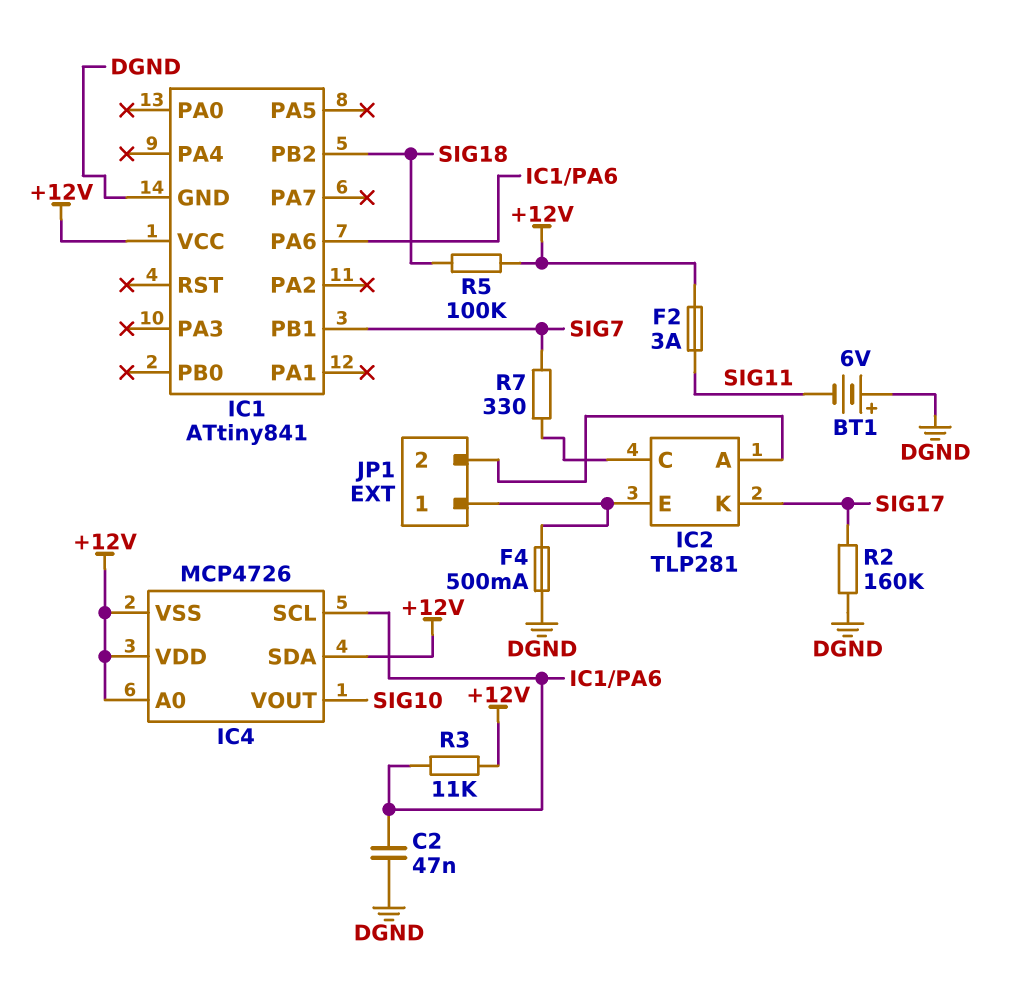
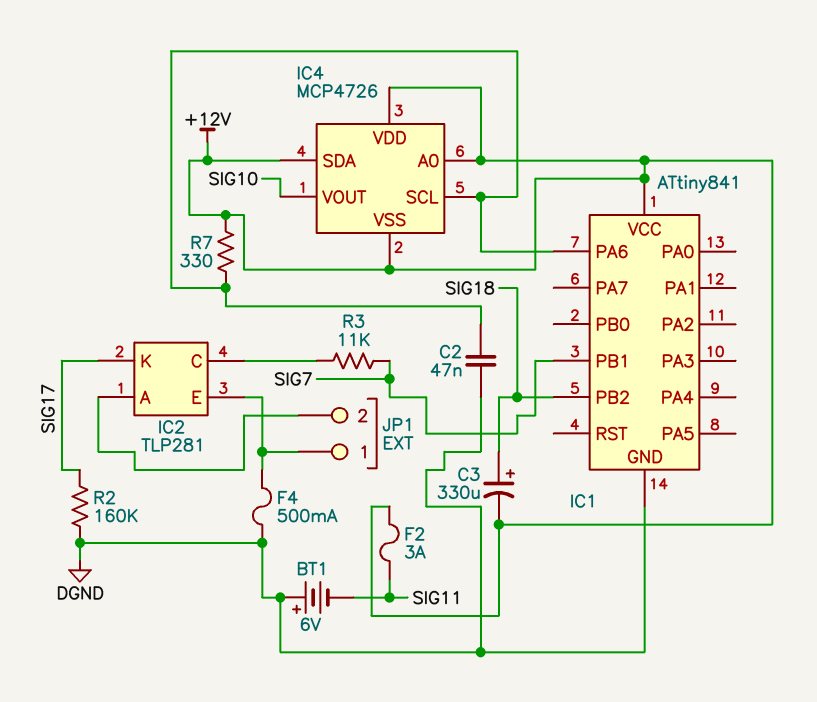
C3: none -> 330uF (plus SIG18, minus +12V)
R3: 11k (+12V, IC1/PA6) -> 11k (IC2/C, SIG7)
R5: 100k (+12V, SIG18) -> none
R7: 330 (IC2/C, SIG7) -> 330 (+12V, IC1/PA6)

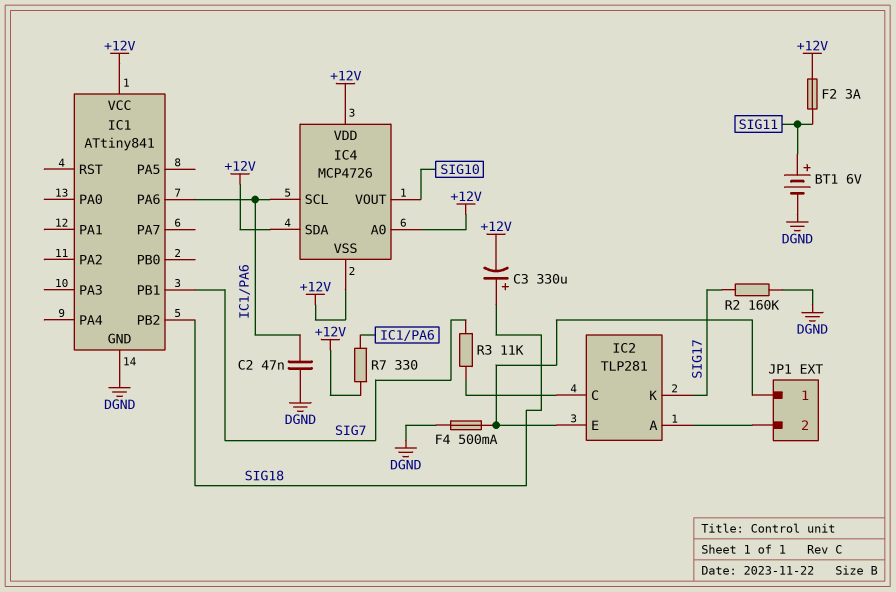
BT1: 6V (plus DGND, minus SIG11) -> 6V (plus SIG11, minus DGND)

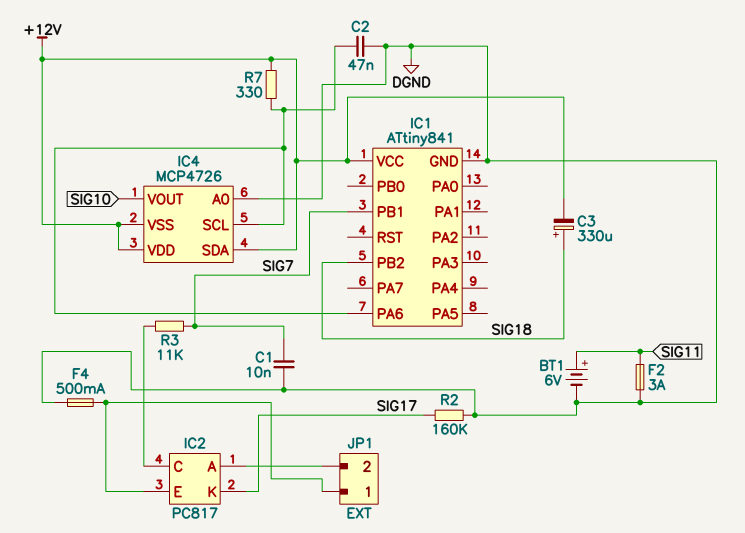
C1: none -> 10nF (DGND, SIG7)
F2: 3A (+12V, SIG11) -> 3A (DGND, SIG11)
IC2: TLP281 -> PC817
IC4 pin A0: +12V -> DGND

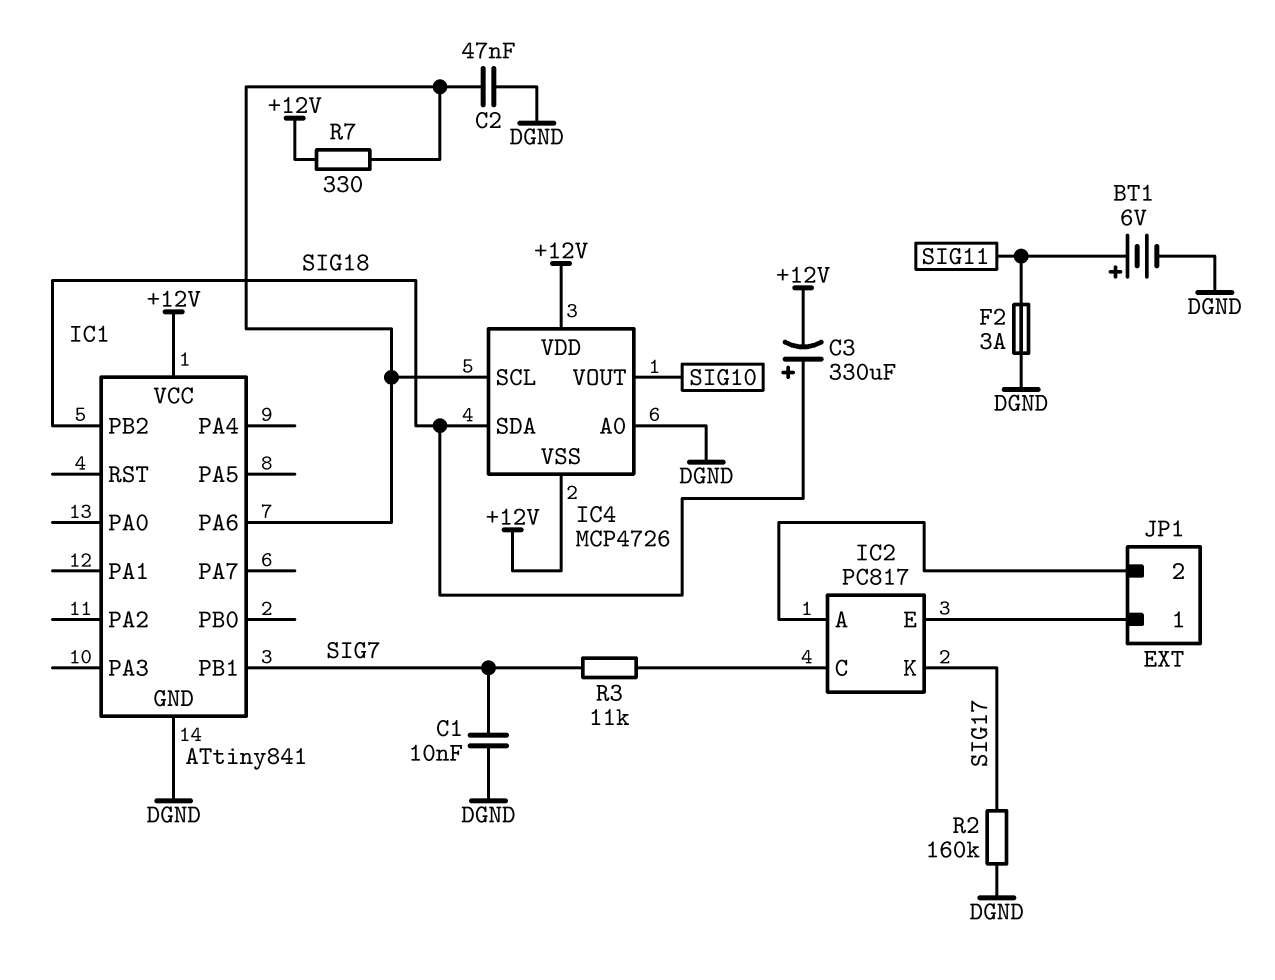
F4: 500mA (DGND, IC2/E) -> none
IC4 pin SDA: +12V -> SIG18

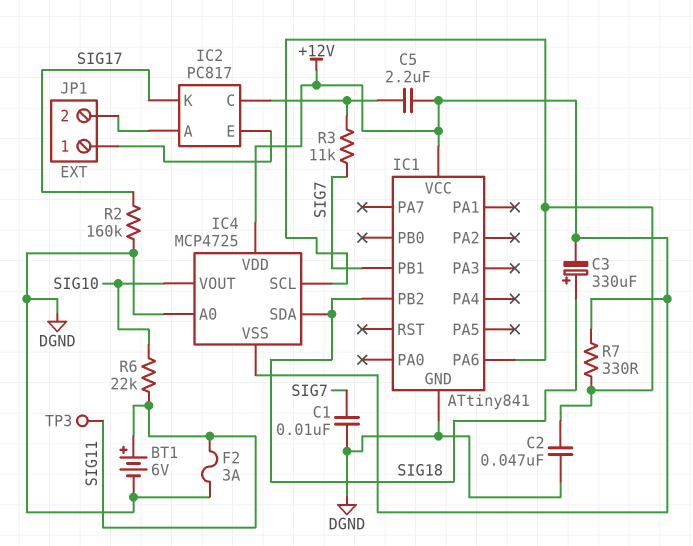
C5: none -> 2.2uF (+12V, IC2/C)
IC4: MCP4726 -> MCP4725
R6: none -> 22k (SIG10, SIG11)
TP3: none -> test point (SIG11)

